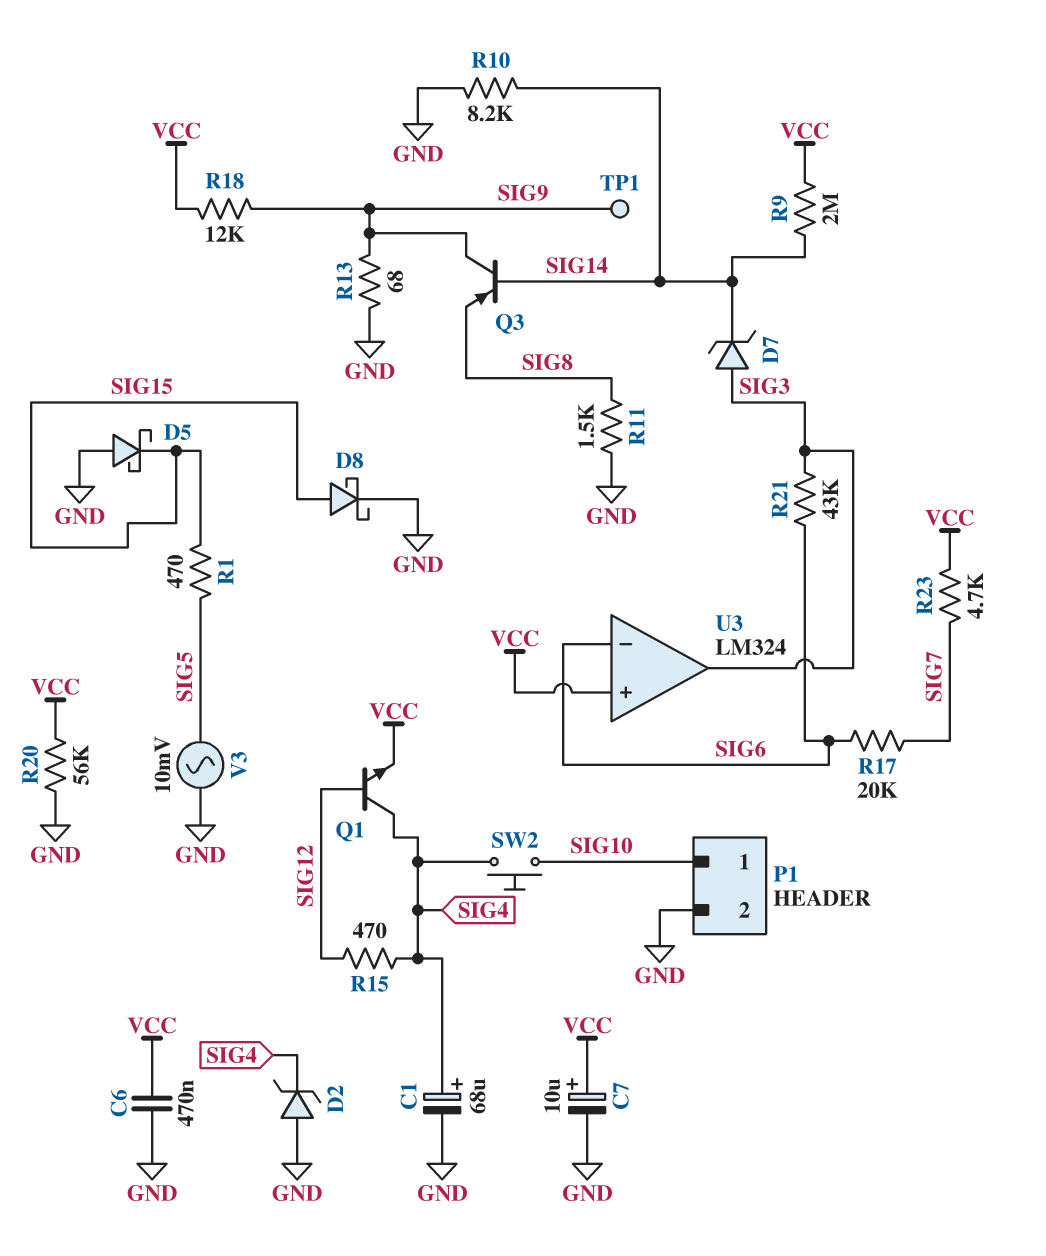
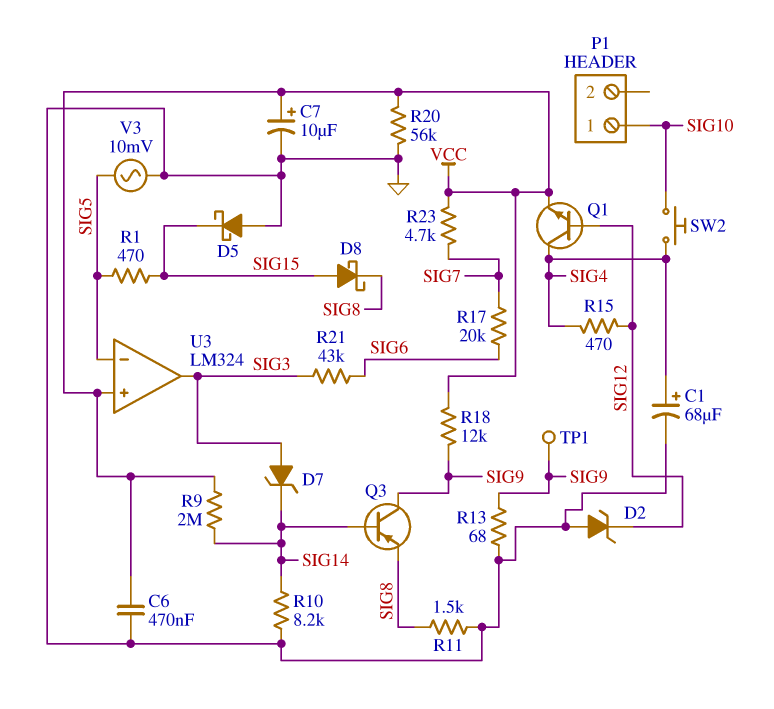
D2: zener (A GND, K SIG4) -> zener (A GND, K SIG12)
D8: schottky (A SIG15, K GND) -> schottky (A SIG15, K SIG8)
P1 pin 2: GND -> none
U3 pin in-: SIG6 -> SIG5

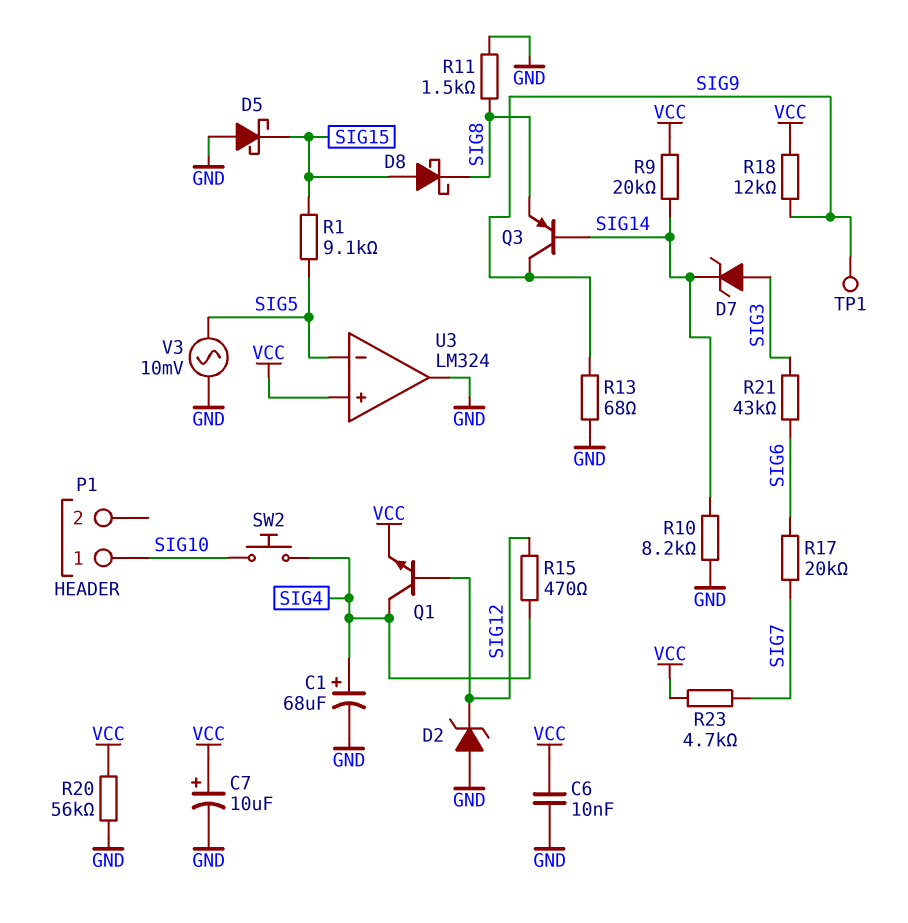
C6: 470nF (GND, VCC) -> 10nF (GND, VCC)
R1: 470 (SIG5, SIG15) -> 9.1k (SIG5, SIG15)
R9: 2M (SIG14, VCC) -> 20k (SIG14, VCC)
U3 pin out: SIG3 -> GND

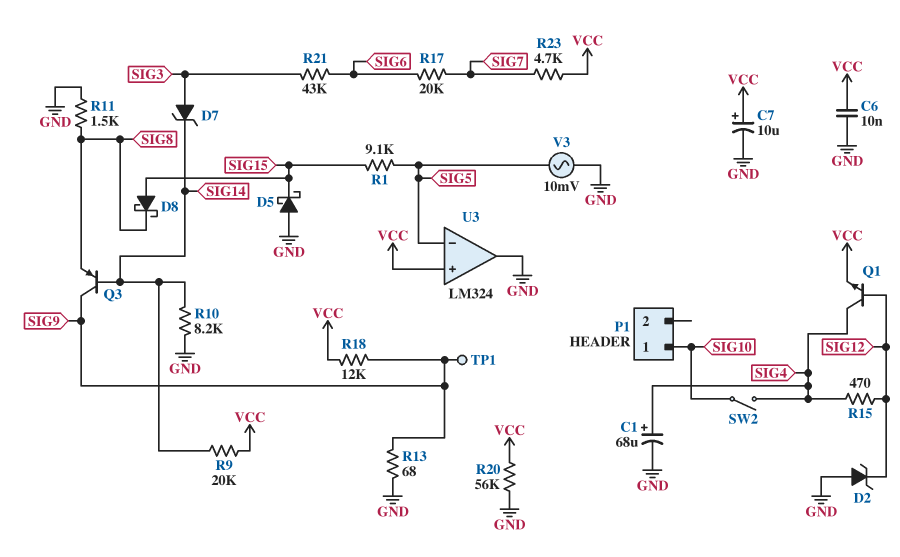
SW2: button (SIG4, SIG10) -> switch (SIG4, SIG10)

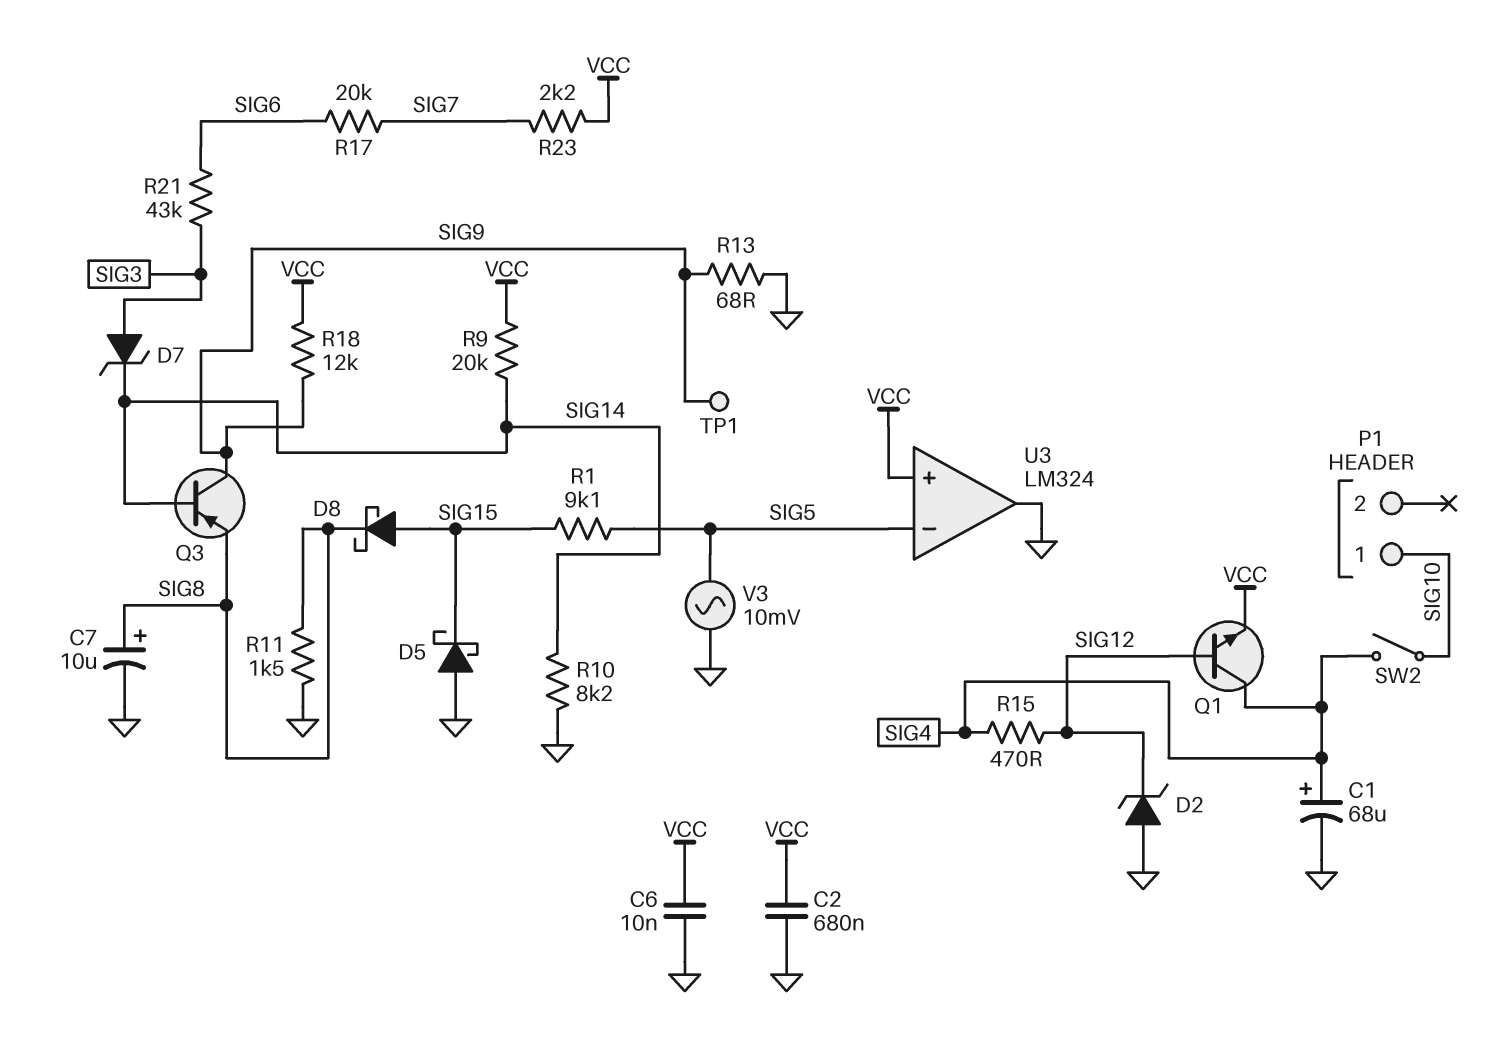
C2: none -> 680nF (GND, VCC)
C7: 10uF (plus VCC, minus GND) -> 10uF (plus SIG8, minus GND)
R20: 56k (GND, VCC) -> none
R23: 4.7k (SIG7, VCC) -> 2.2k (SIG7, VCC)

